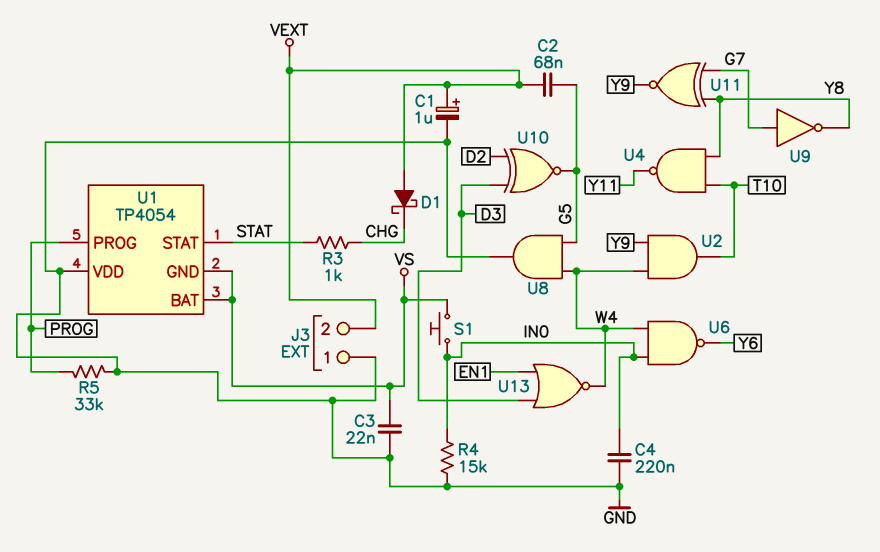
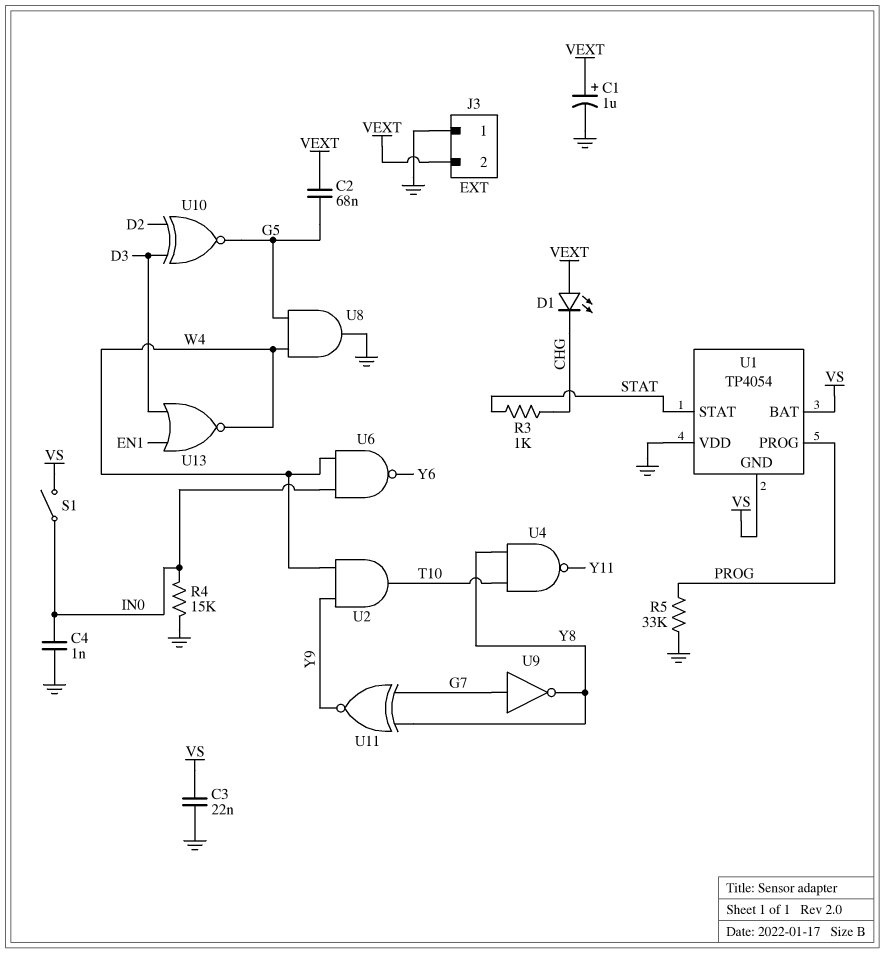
C4: 220nF (GND, IN0) -> 1nF (GND, IN0)
D1: schottky (A VEXT, K CHG) -> LED (A VEXT, K CHG)
S1: button (IN0, VS) -> switch (IN0, VS)

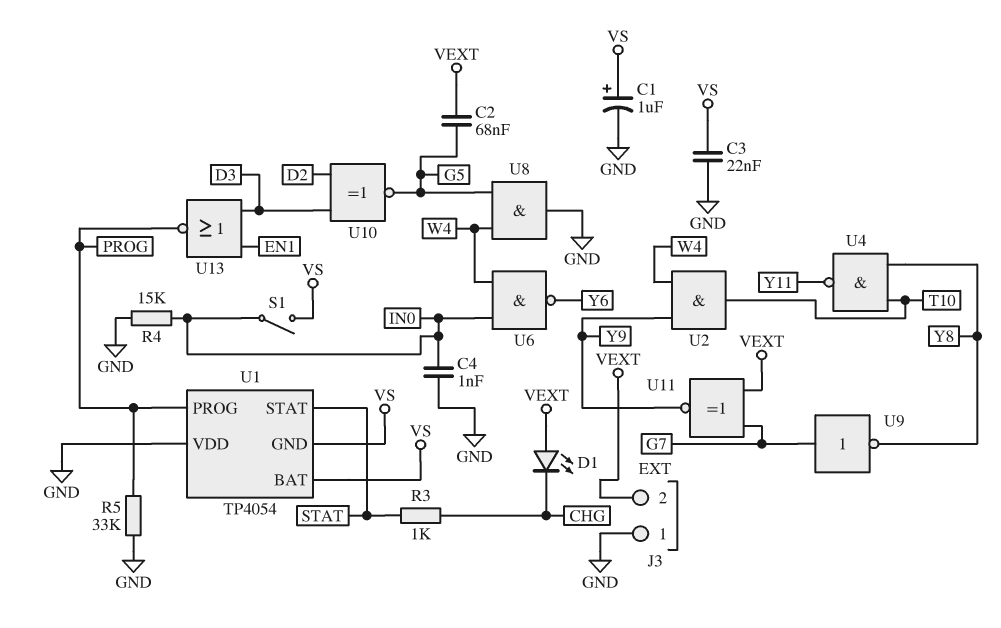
C1: 1uF (plus VEXT, minus GND) -> 1uF (plus VS, minus GND)
U11: XNOR (in G7, in Y8, out Y9) -> XNOR (in G7, in VEXT, out Y9)
U13: NOR (in D3, in EN1, out W4) -> NOR (in D3, in EN1, out PROG)

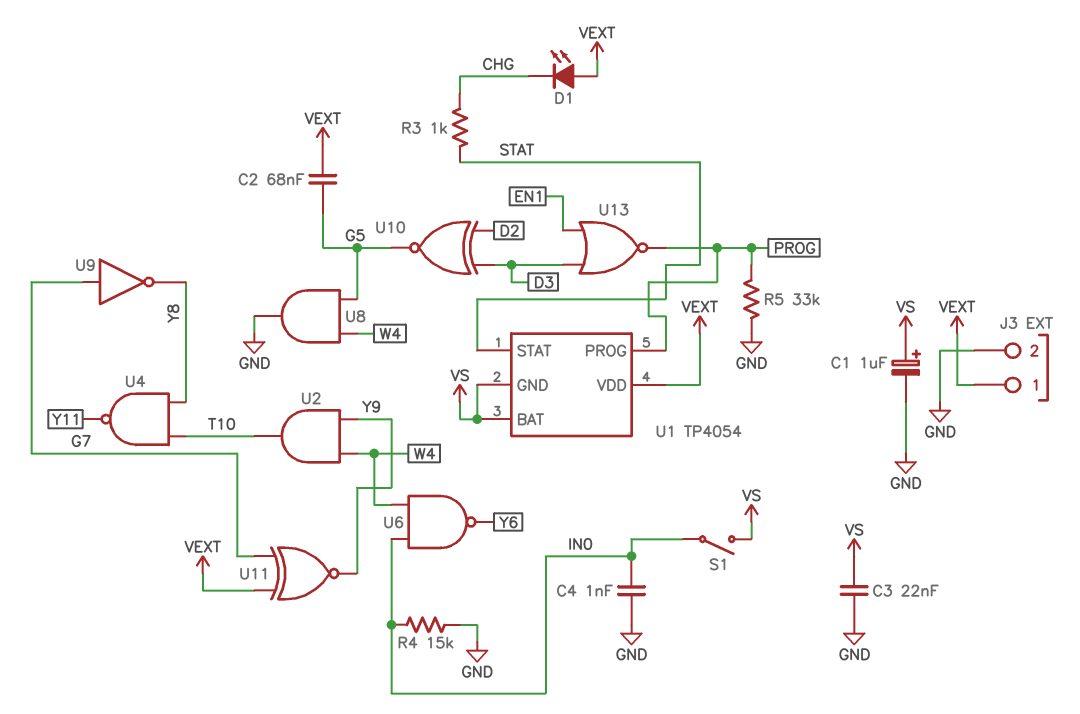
J3 pin 1: GND -> VEXT
J3 pin 2: VEXT -> GND
U1 pin VDD: GND -> VEXT

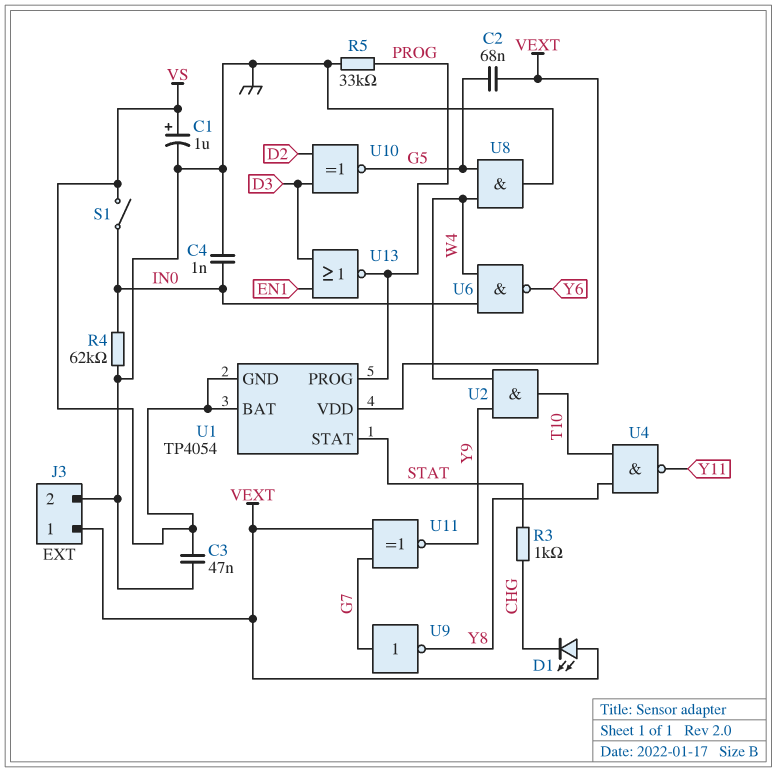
C3: 22nF (GND, VS) -> 47nF (GND, VS)
R4: 15k (GND, IN0) -> 62k (GND, IN0)

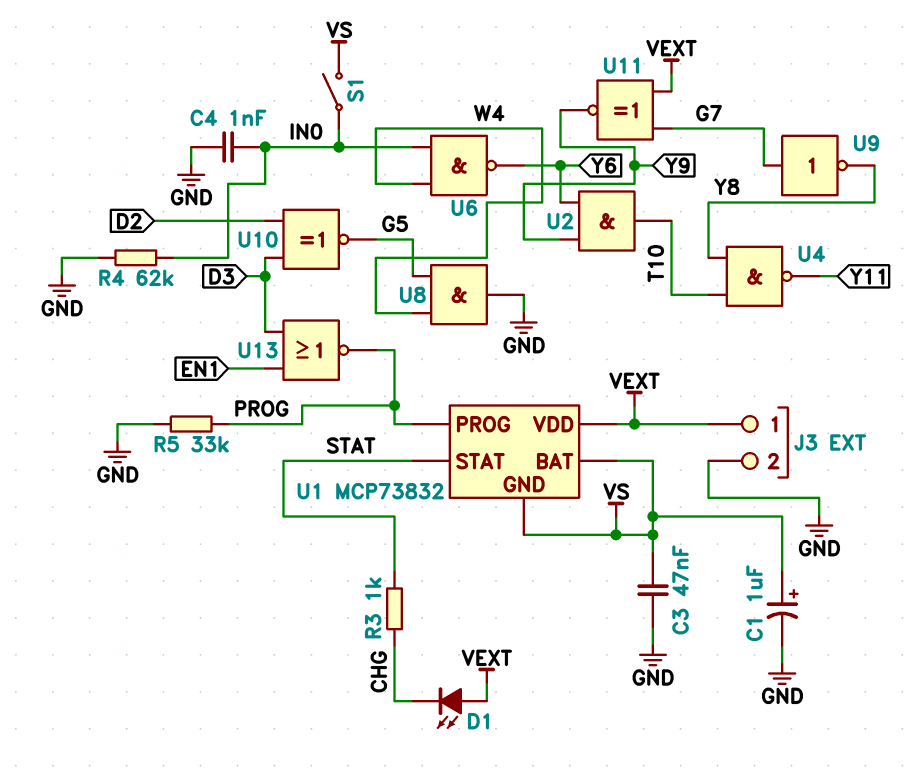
C2: 68nF (G5, VEXT) -> none
U1: TP4054 -> MCP73832
U2: AND (in W4, in Y9, out T10) -> AND (in Y6, in Y9, out T10)

